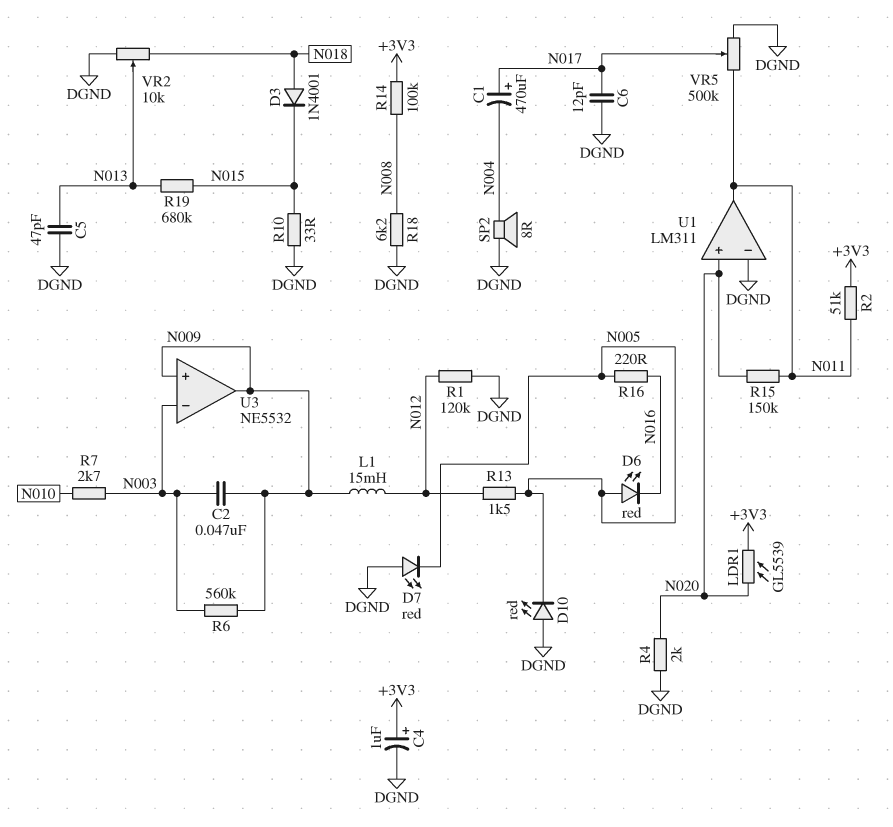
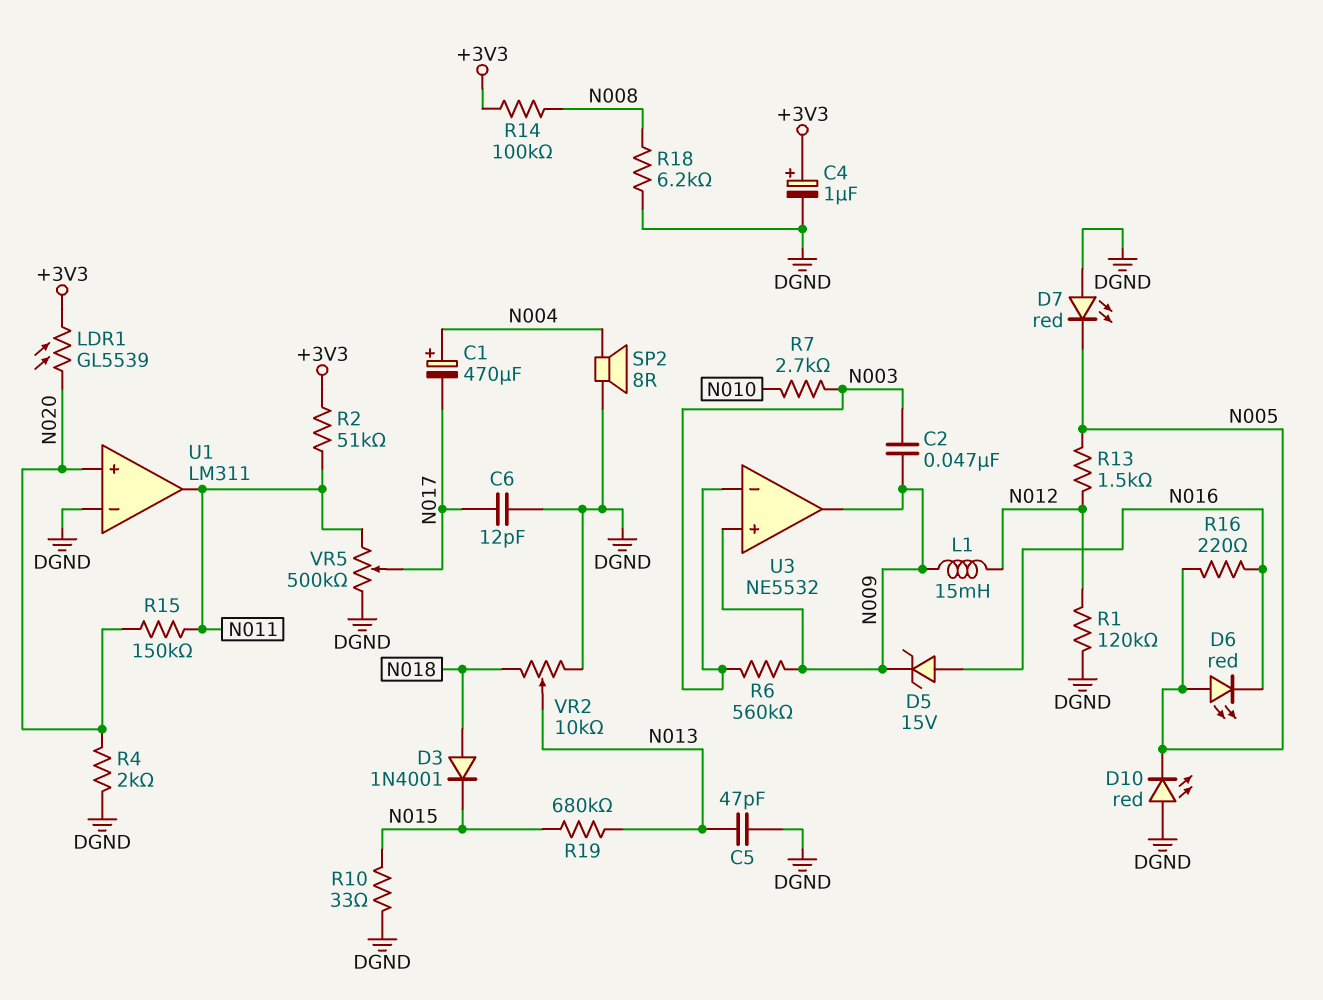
C1: 470uF (plus N017, minus N004) -> 470uF (plus N004, minus N017)
D5: none -> zener 15V (A N016, K N009)

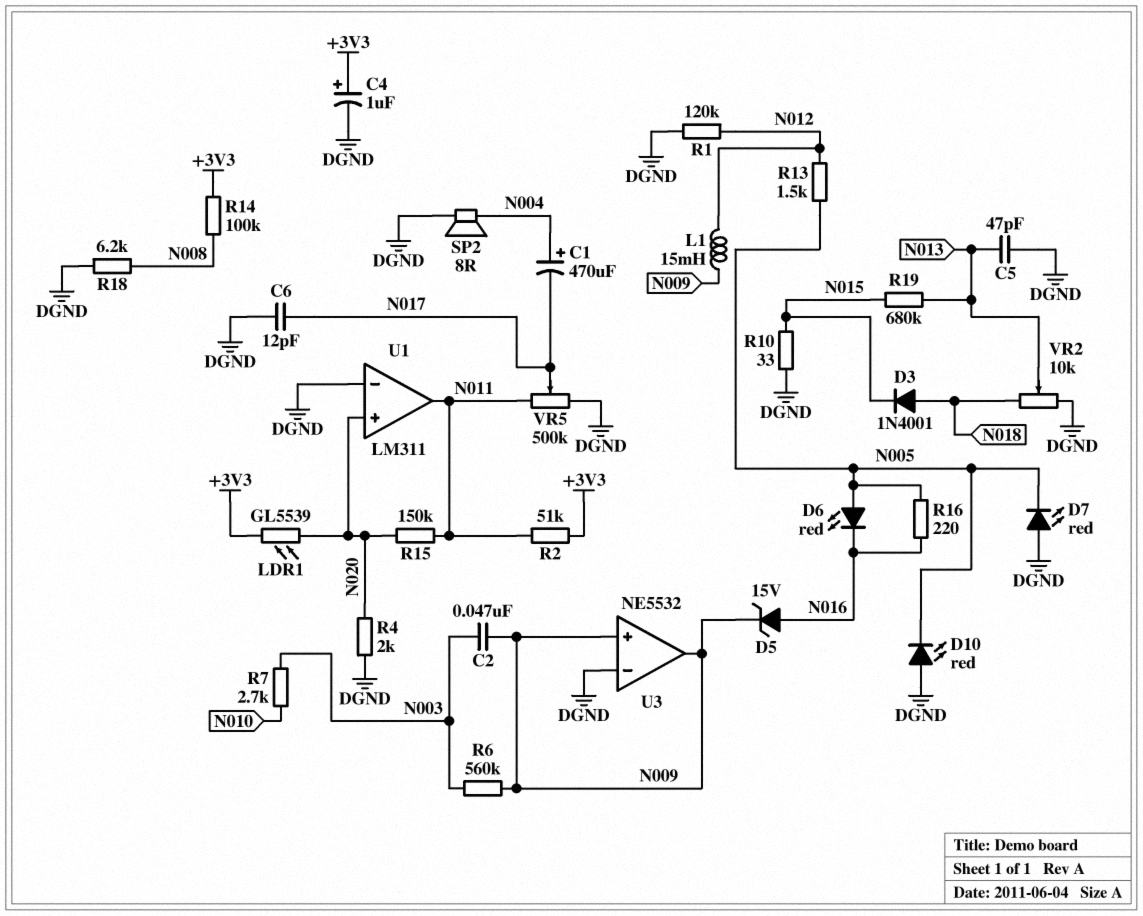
U3 pin in-: N003 -> DGND

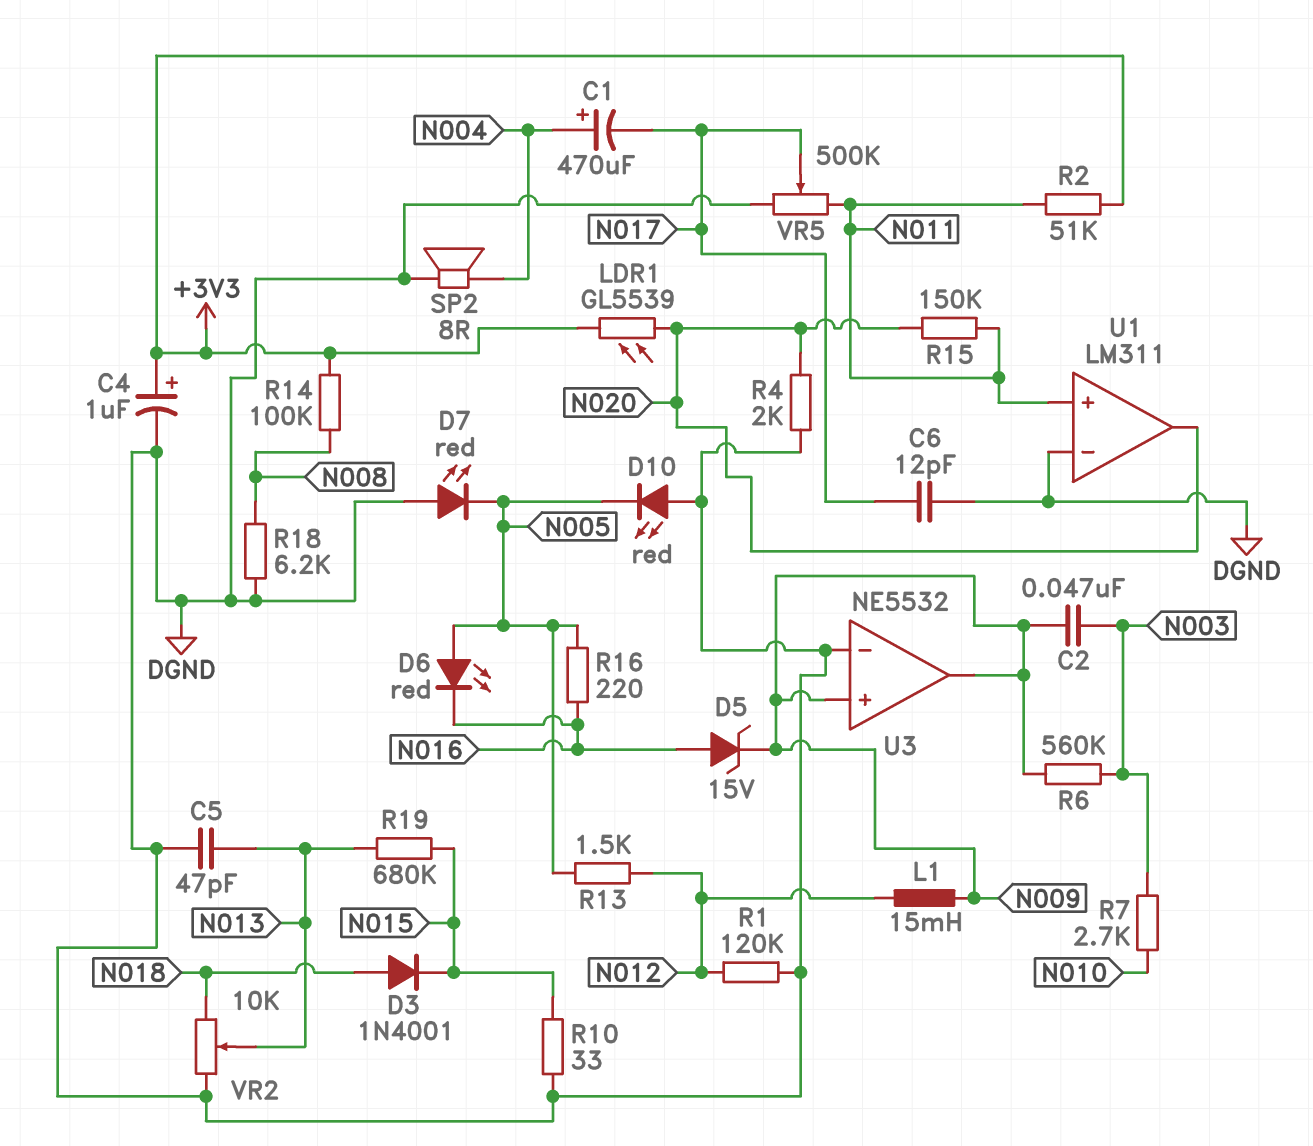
U1 pin in+: N020 -> N011
U1 pin out: N011 -> N020

